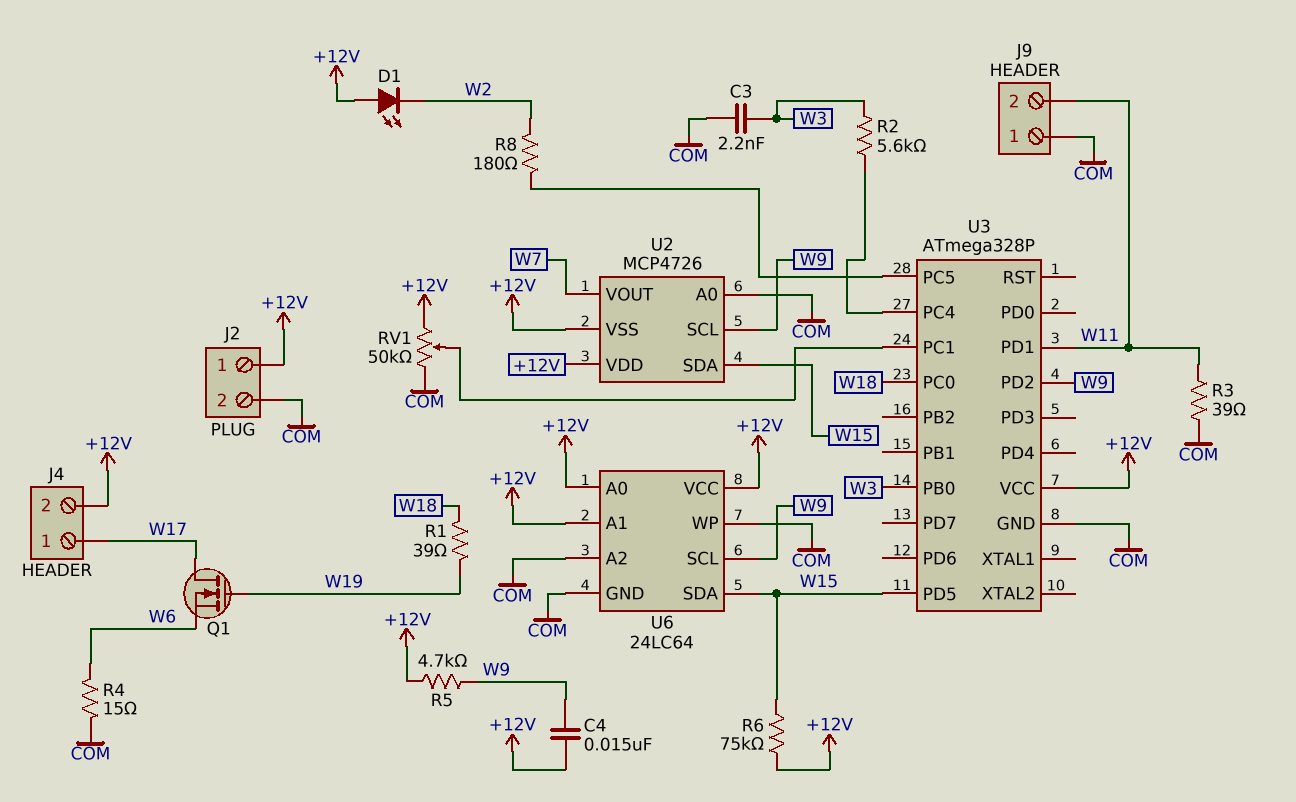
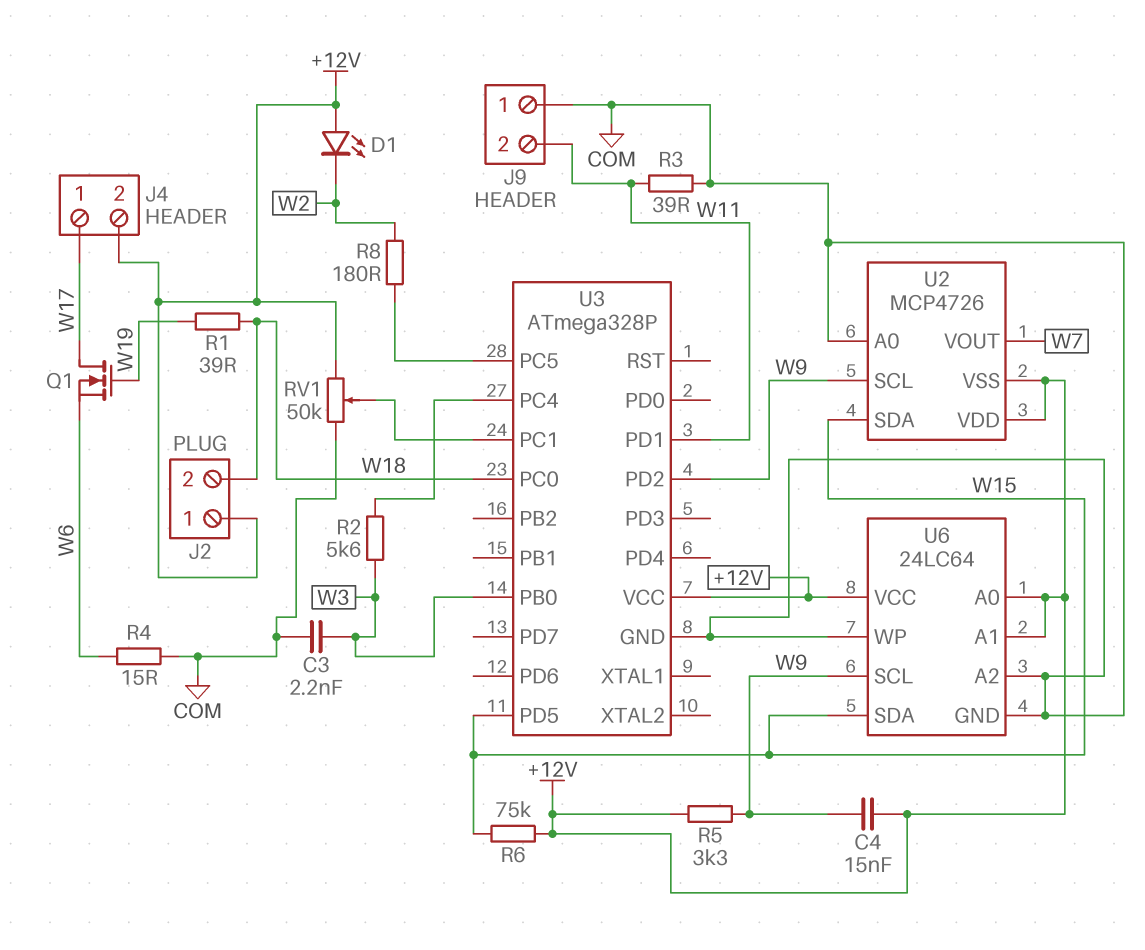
J2 pin 2: COM -> W18
R5: 4.7k (+12V, W9) -> 3.3k (+12V, W9)

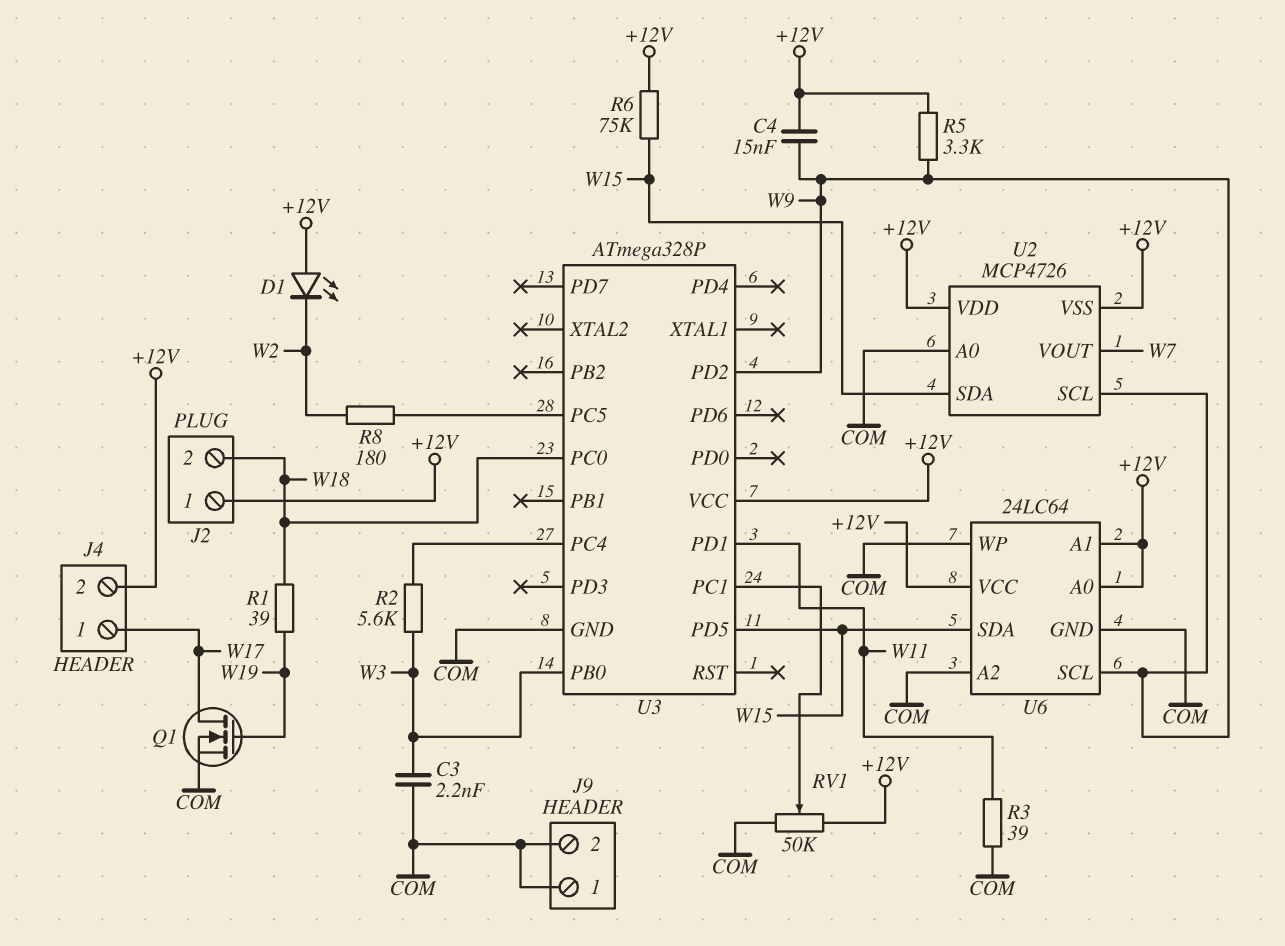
J9 pin 2: W11 -> COM
Q1: NMOS (G W19, D W17, S W6) -> NMOS (G W19, D W17, S COM)
R4: 15 (COM, W6) -> none

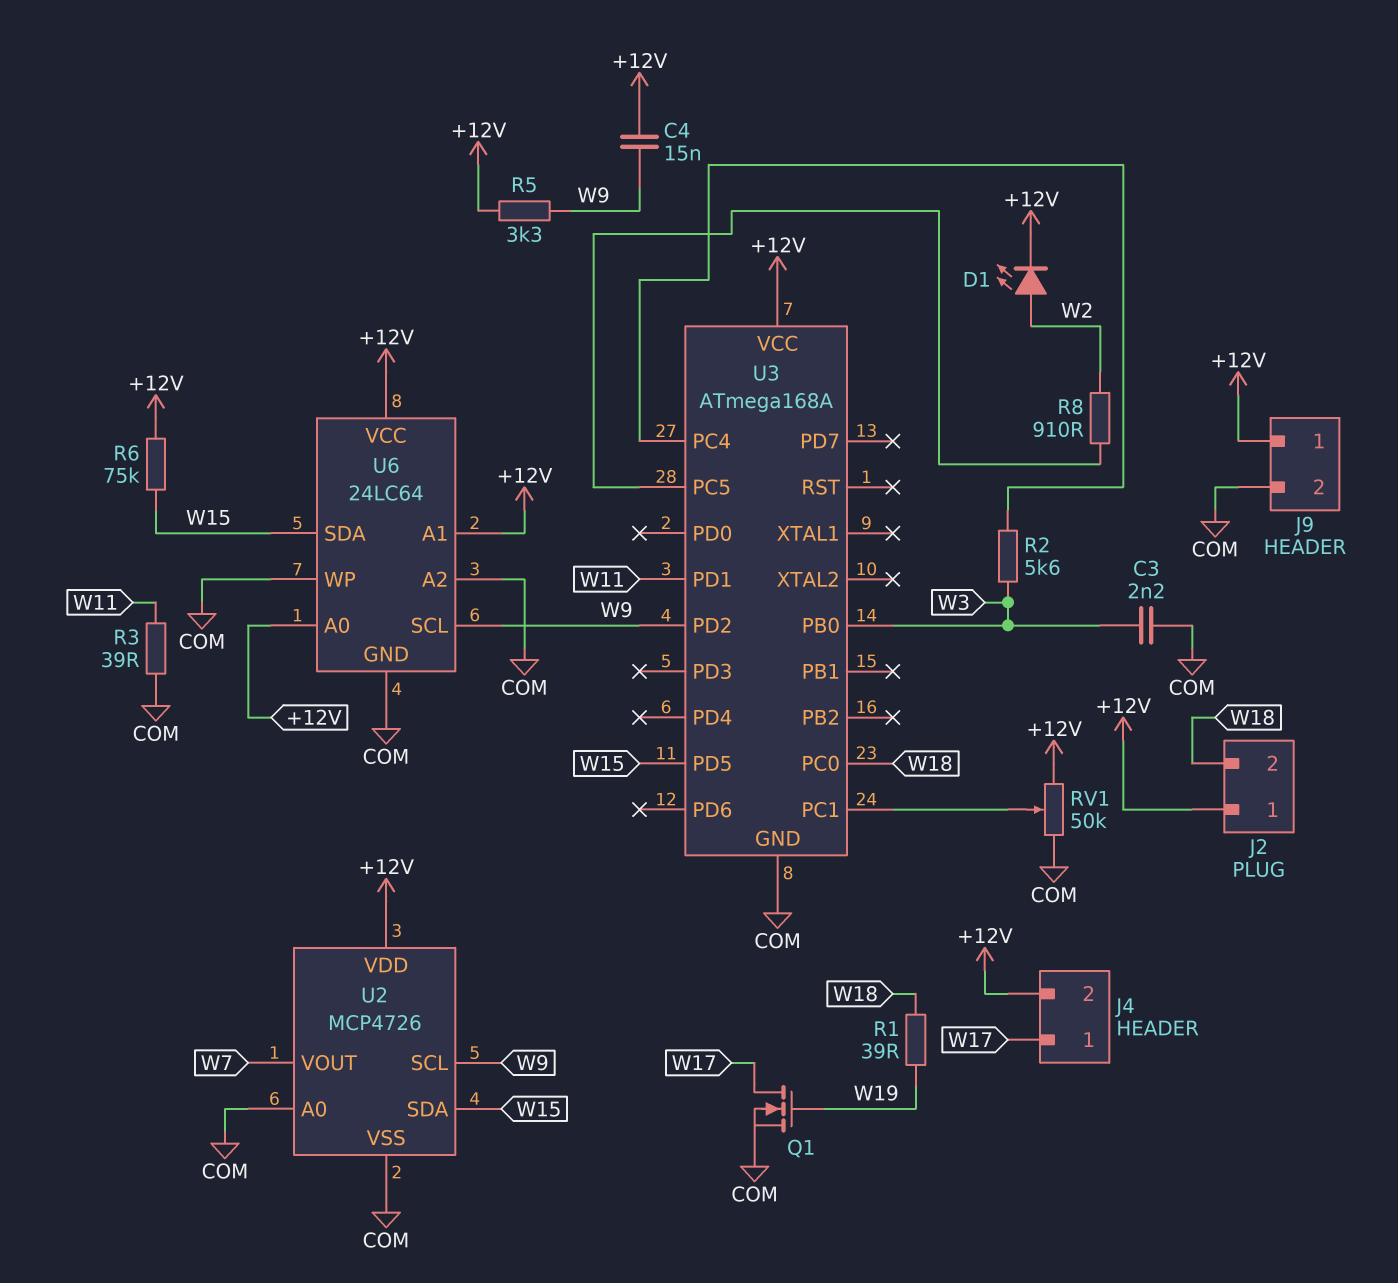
D1: LED (A +12V, K W2) -> LED (A W2, K +12V)
J9 pin 1: COM -> +12V
R8: 180 (U3/PC5, W2) -> 910 (U3/PC5, W2)
U2 pin VSS: +12V -> COM
U3: ATmega328P -> ATmega168A

